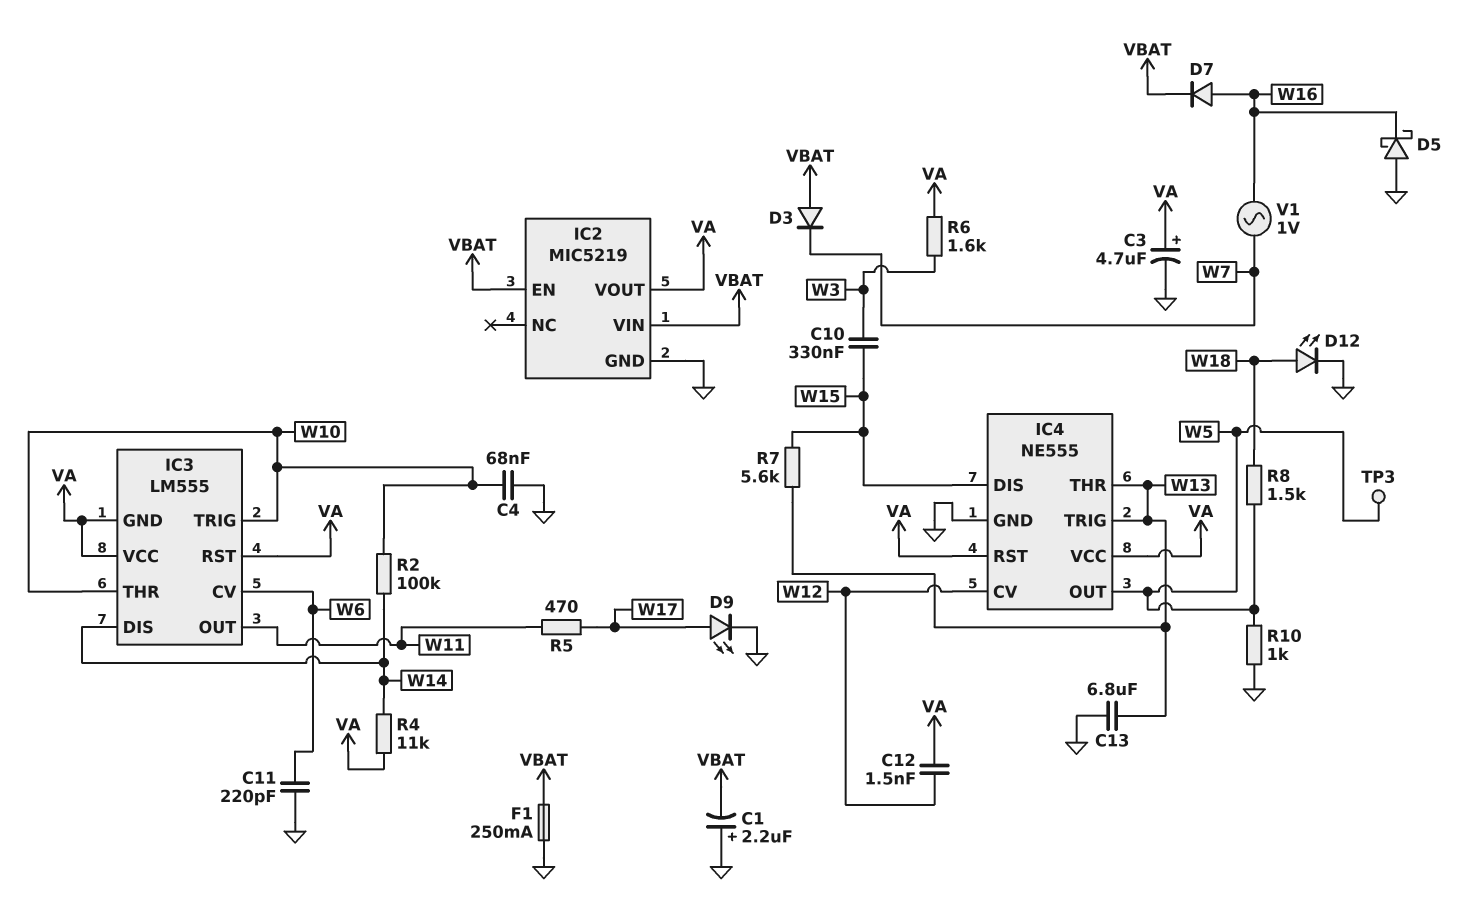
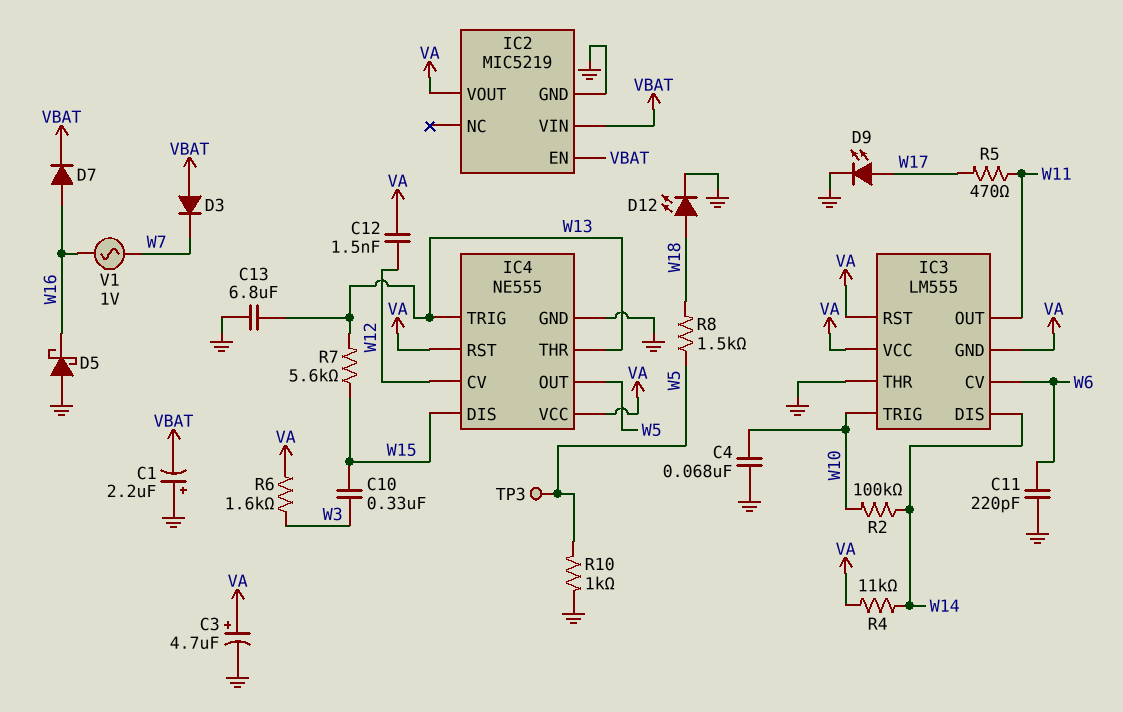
F1: 250mA (GND, VBAT) -> none
IC3 pin THR: W10 -> GND

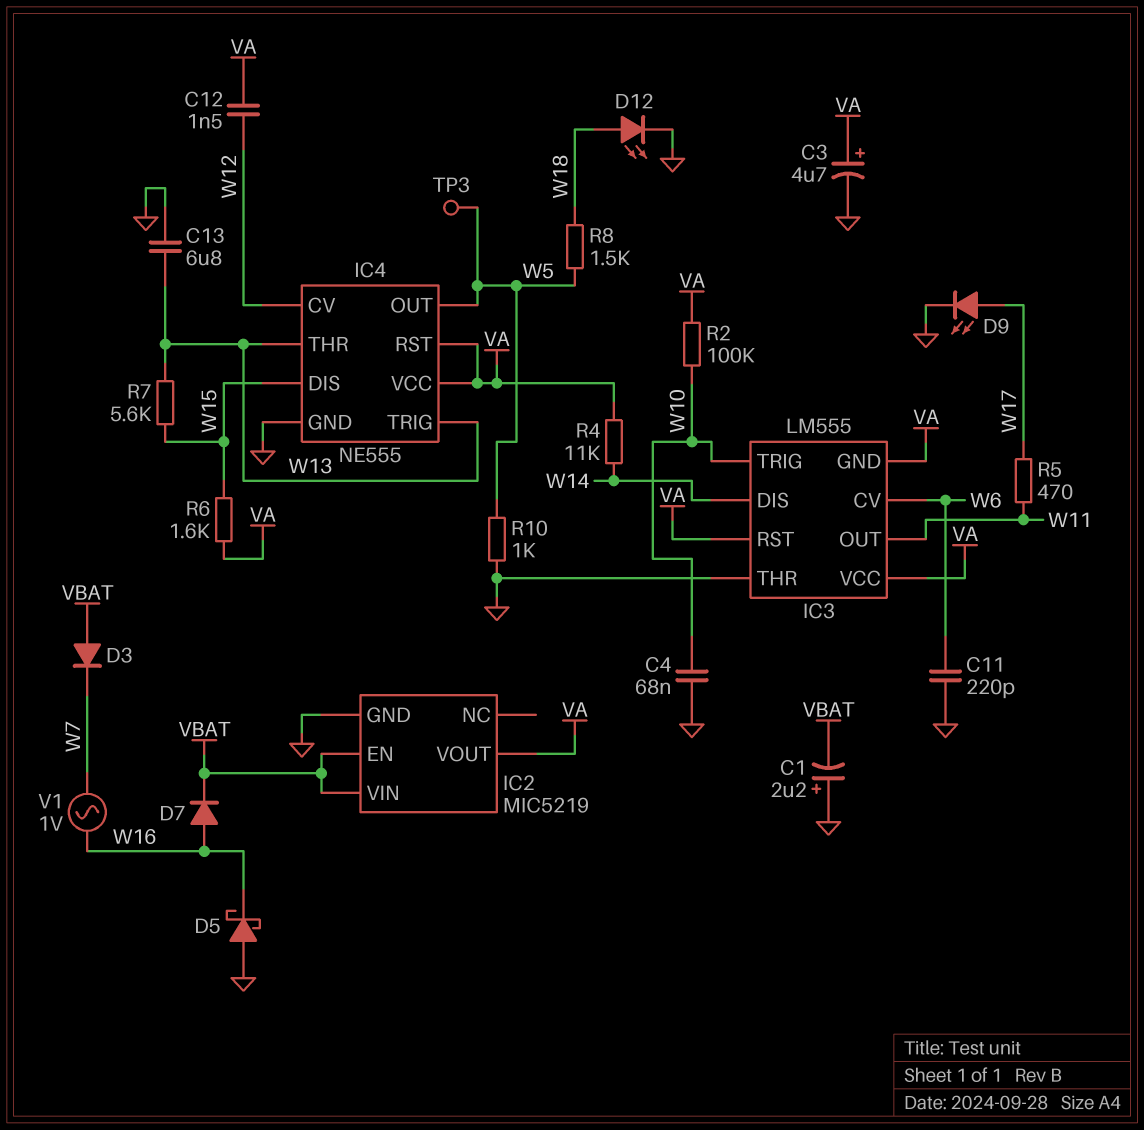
C10: 330nF (W3, W15) -> none
R2: 100k (W10, W14) -> 100k (VA, W10)
R6: 1.6k (VA, W3) -> 1.6k (VA, W15)

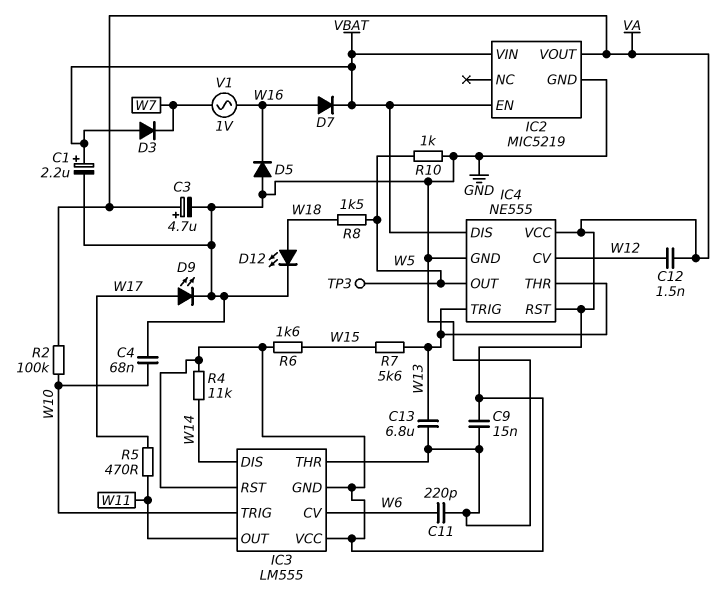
C1: 2.2uF (plus GND, minus VBAT) -> 2.2uF (plus VBAT, minus GND)
C9: none -> 15nF (GND, VA)
D5: schottky (A GND, K W16) -> diode (A GND, K W16)
IC4 pin DIS: W15 -> VBAT

